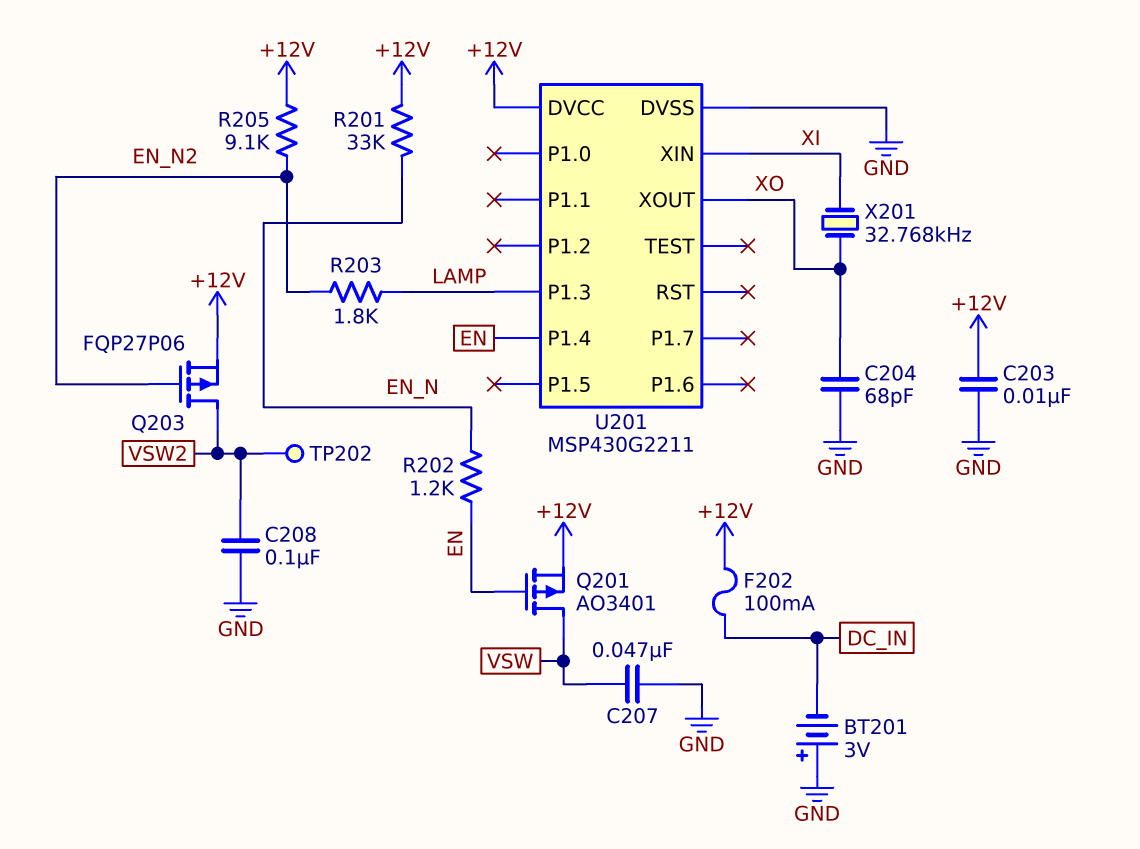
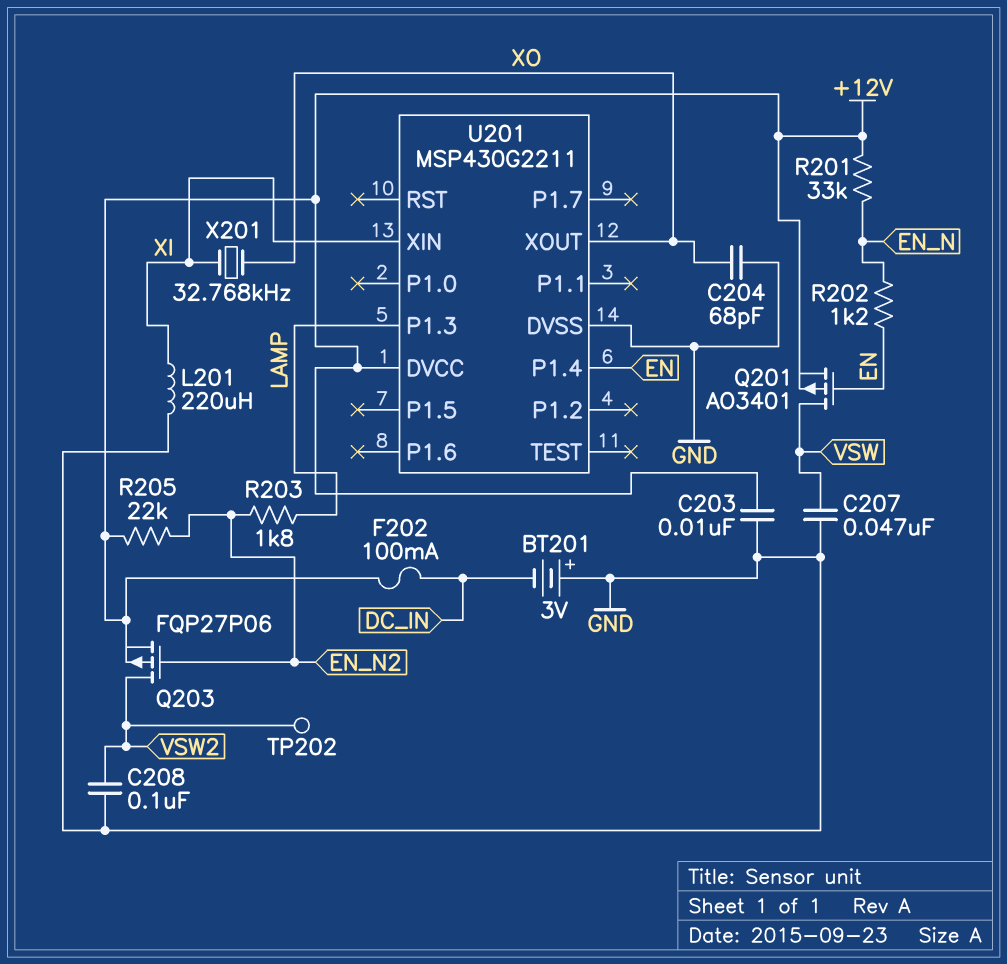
L201: none -> 220uH (GND, XI)
R205: 9.1k (+12V, EN_N2) -> 22k (+12V, EN_N2)

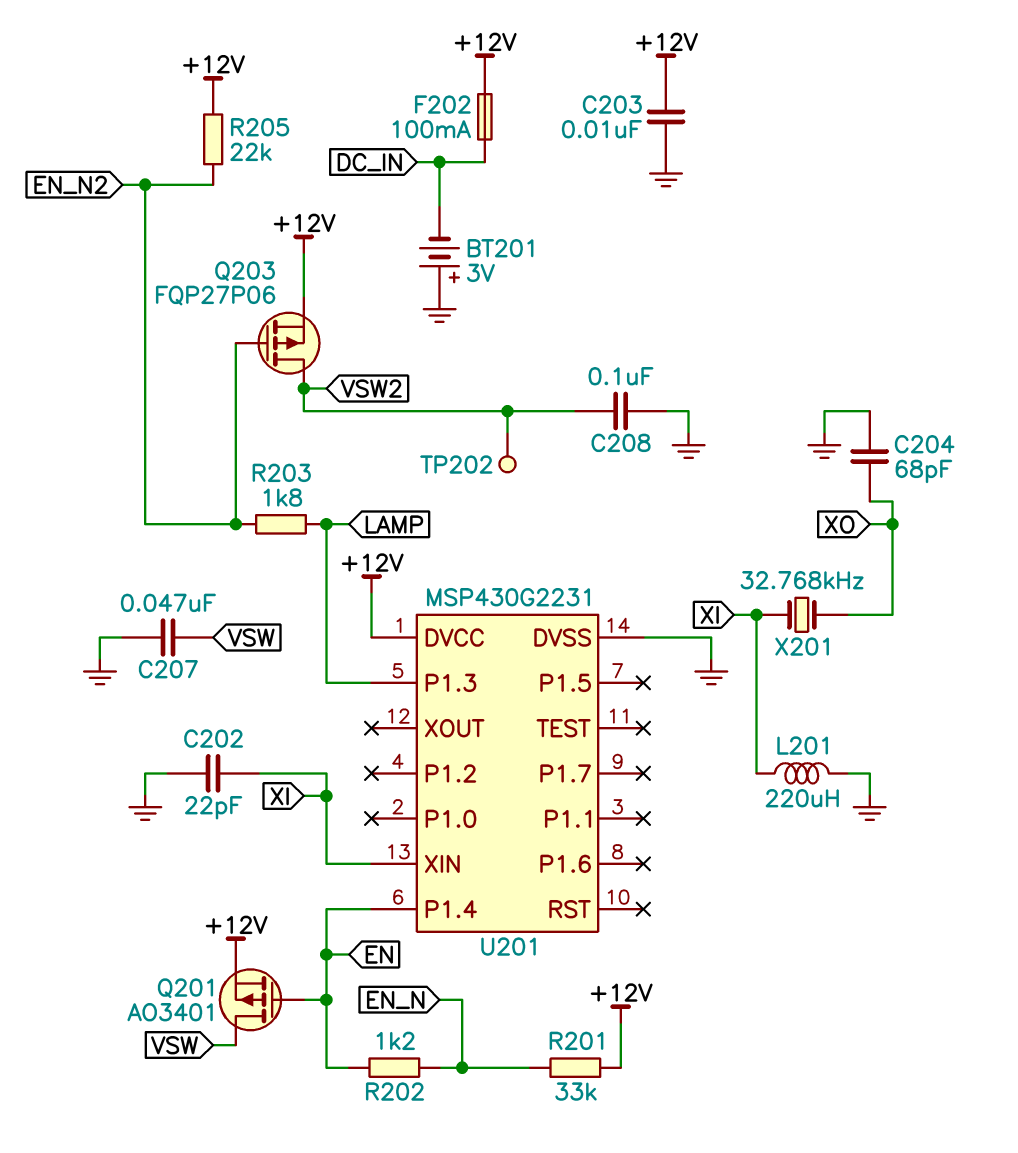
C202: none -> 22pF (GND, XI)
U201: MSP430G2211 -> MSP430G2231
U201 pin XOUT: XO -> none

